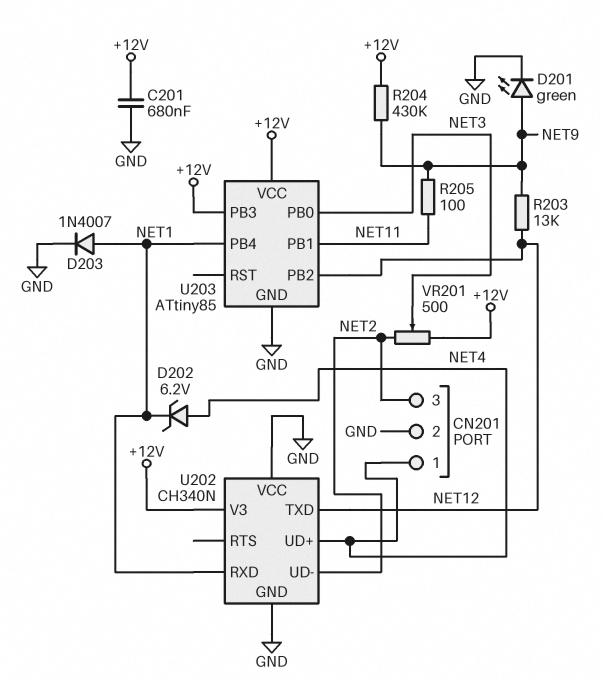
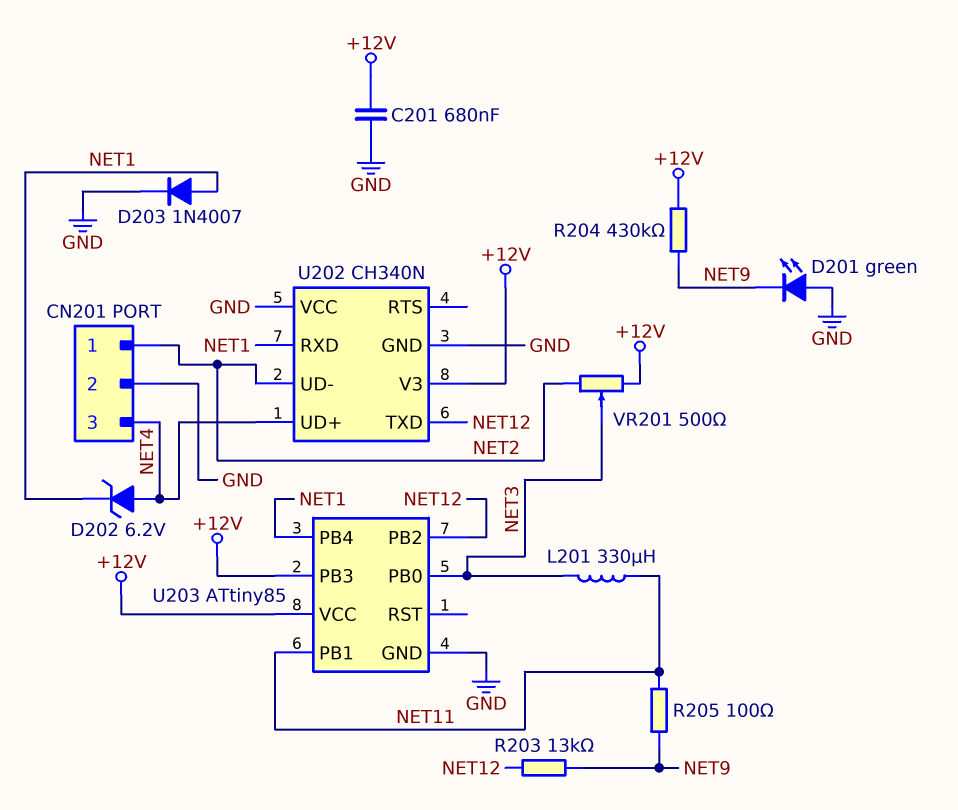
CN201 pin 1: NET4 -> NET2
CN201 pin 3: NET2 -> NET4
D201: LED green (A NET9, K GND) -> LED green (A GND, K NET9)
L201: none -> 330uH (NET3, NET11)

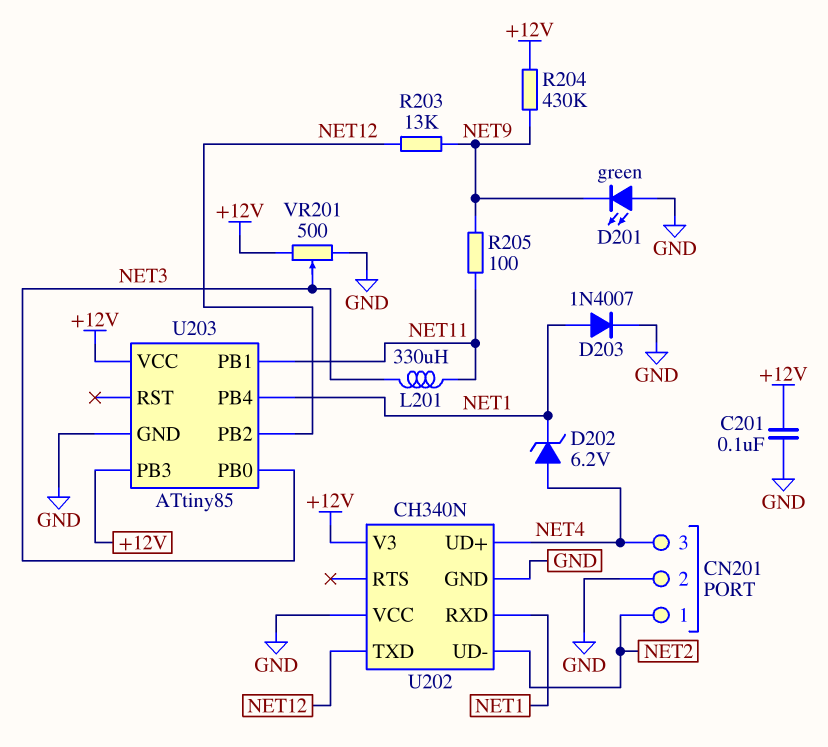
C201: 680nF (+12V, GND) -> 100nF (+12V, GND)
VR201: 500 (+12V, NET2, wiper NET3) -> 500 (+12V, GND, wiper NET3)

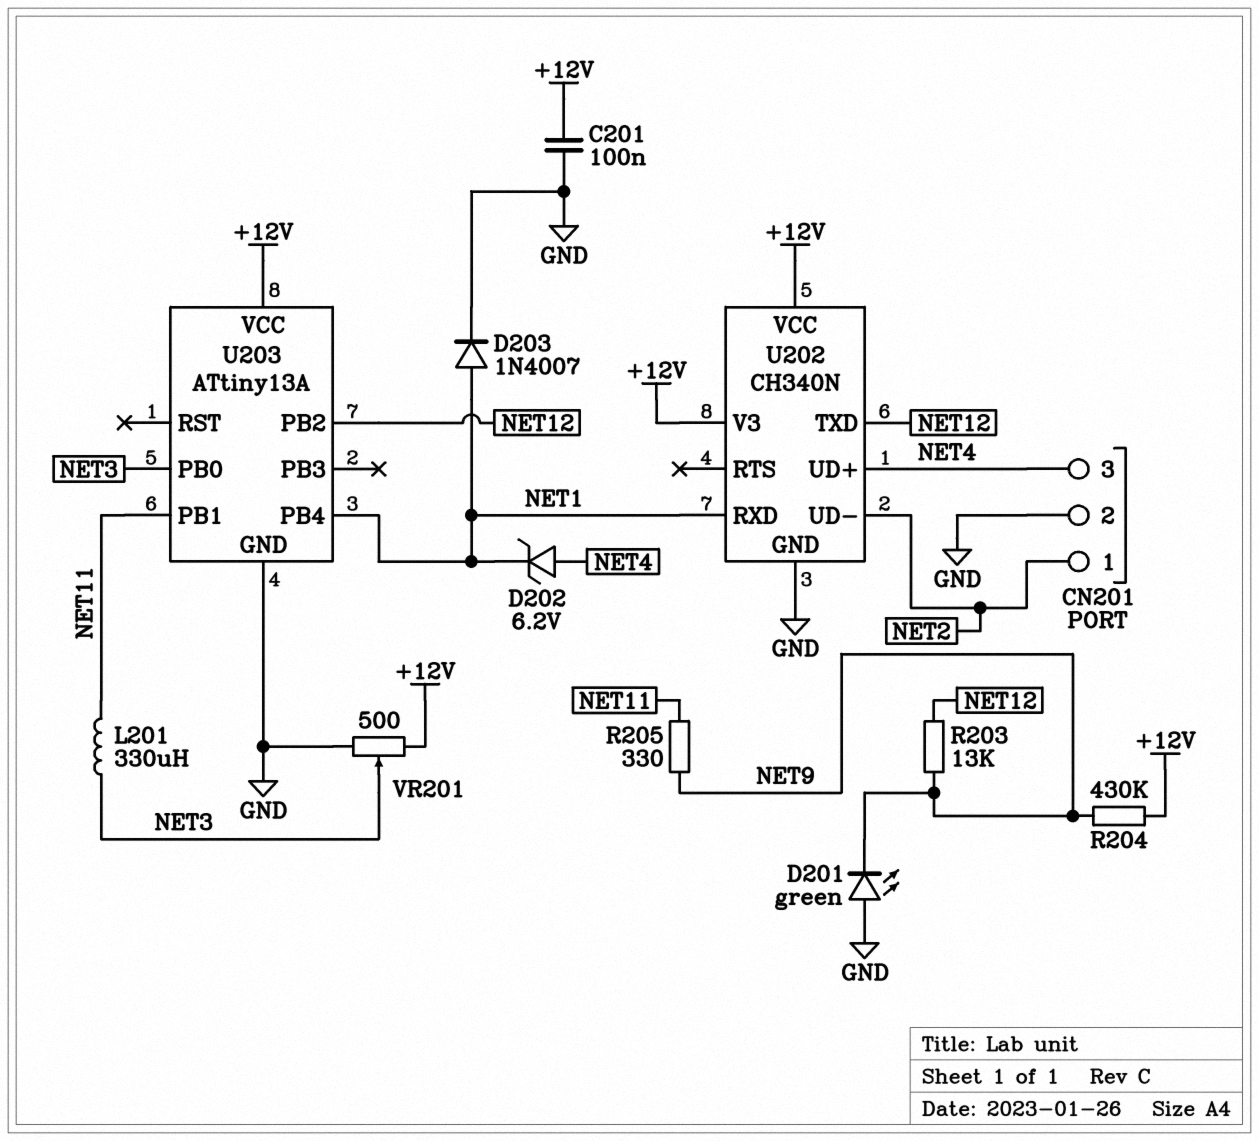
R205: 100 (NET9, NET11) -> 330 (NET9, NET11)
U202 pin VCC: GND -> +12V
U203: ATtiny85 -> ATtiny13A
U203 pin PB3: +12V -> none

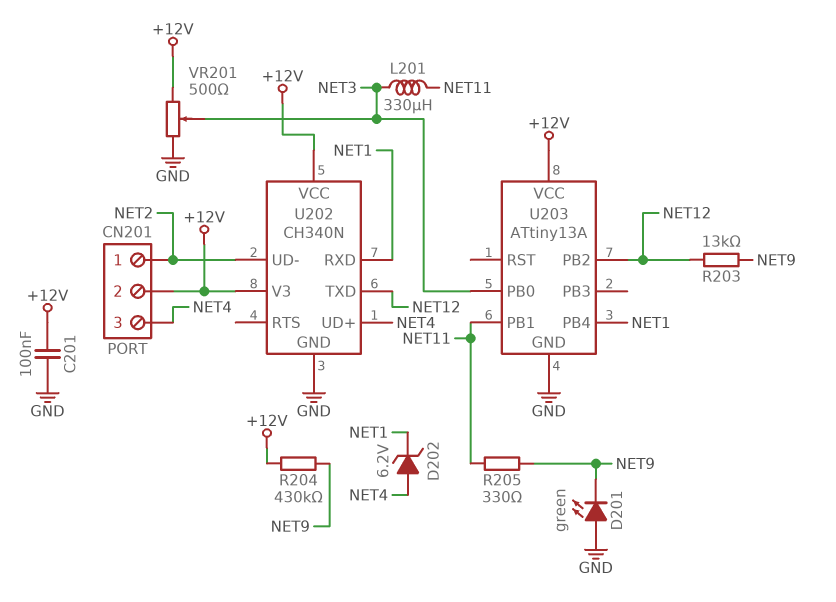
CN201 pin 2: GND -> +12V
D203: diode 1N4007 (A NET1, K GND) -> none

